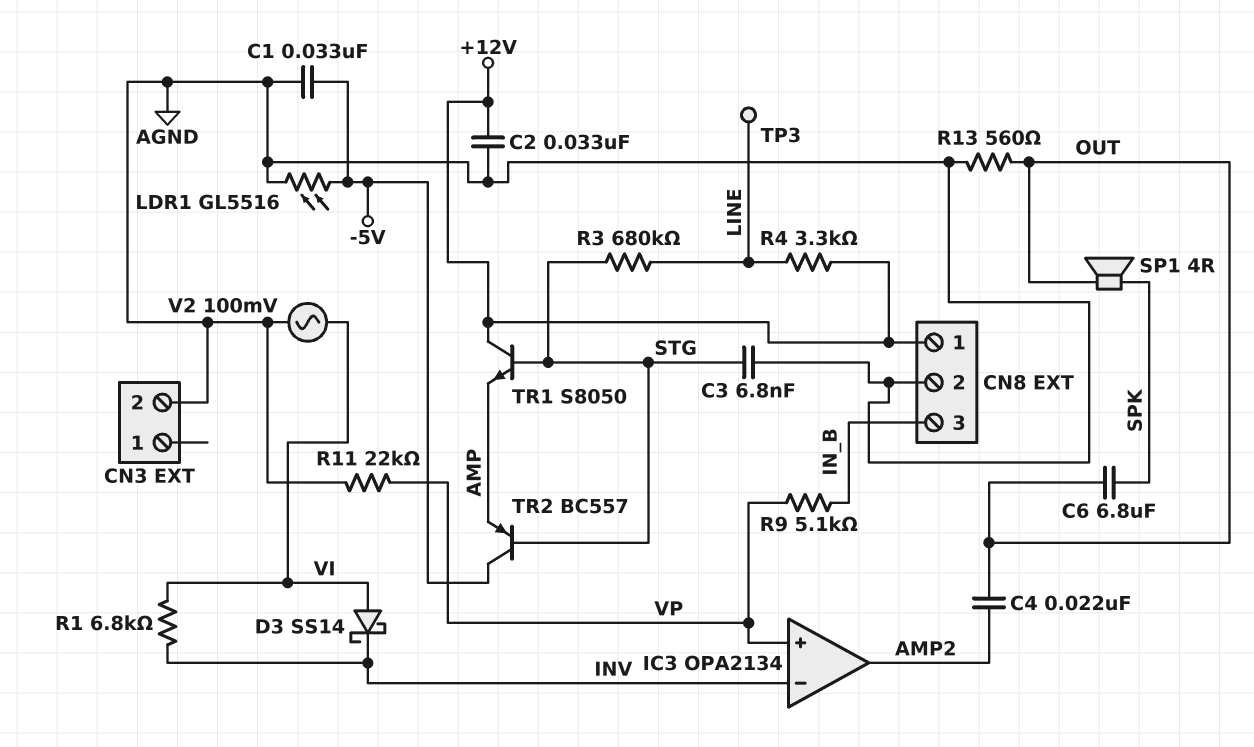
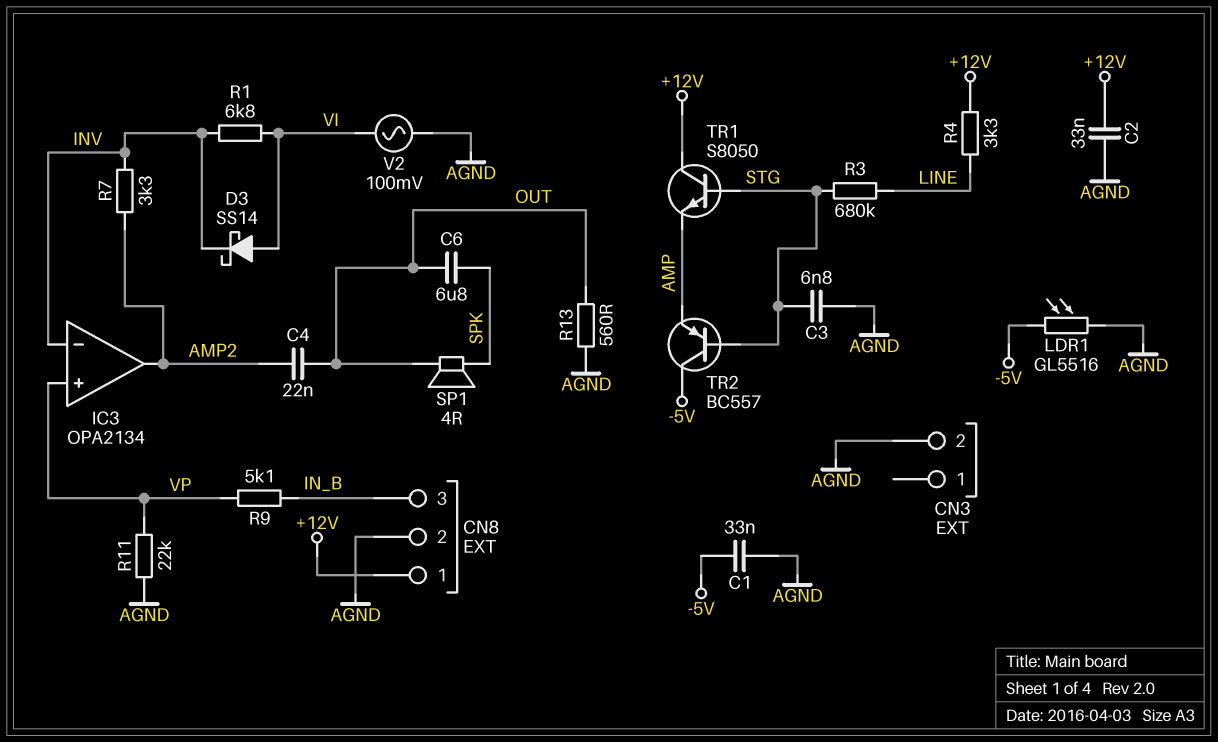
R7: none -> 3.3k (AMP2, INV)
TP3: test point (LINE) -> none

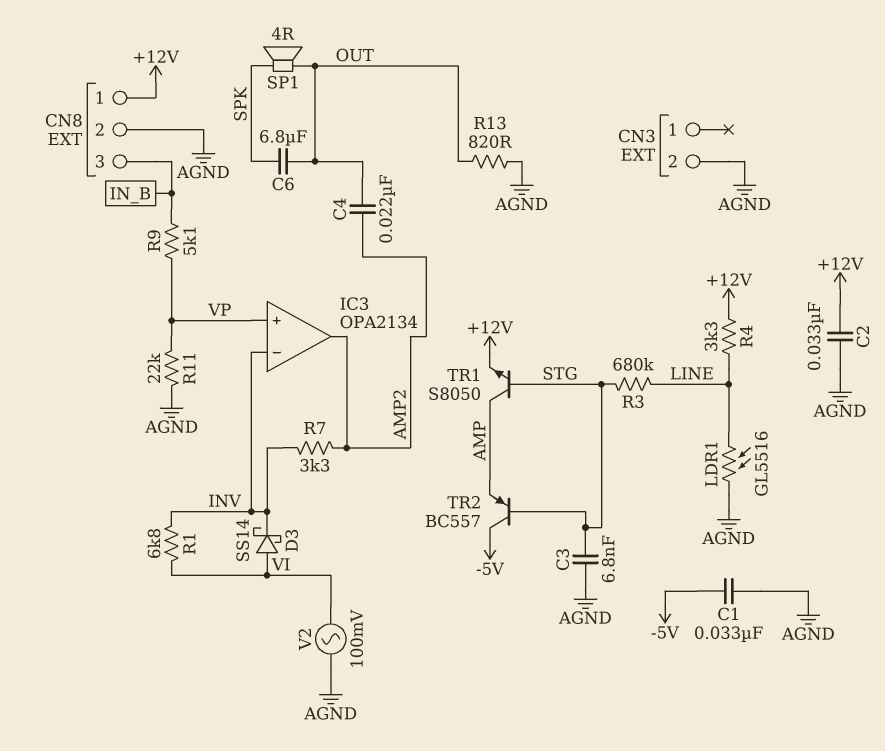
LDR1: GL5516 (-5V, AGND) -> GL5516 (AGND, LINE)
R13: 560 (AGND, OUT) -> 820 (AGND, OUT)
TR1: NPN S8050 (B STG, C +12V, E AMP) -> NPN S8050 (B STG, C AMP, E +12V)

